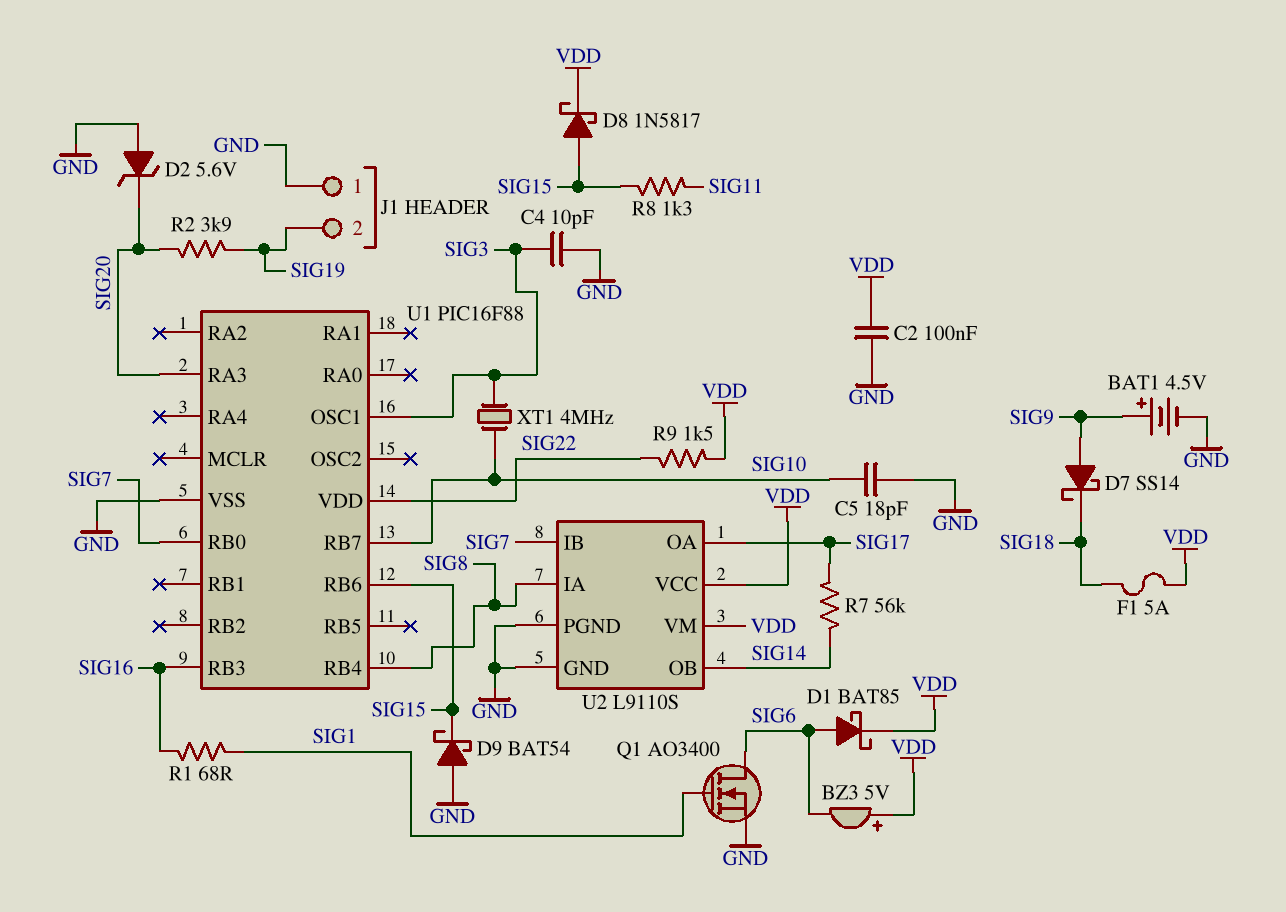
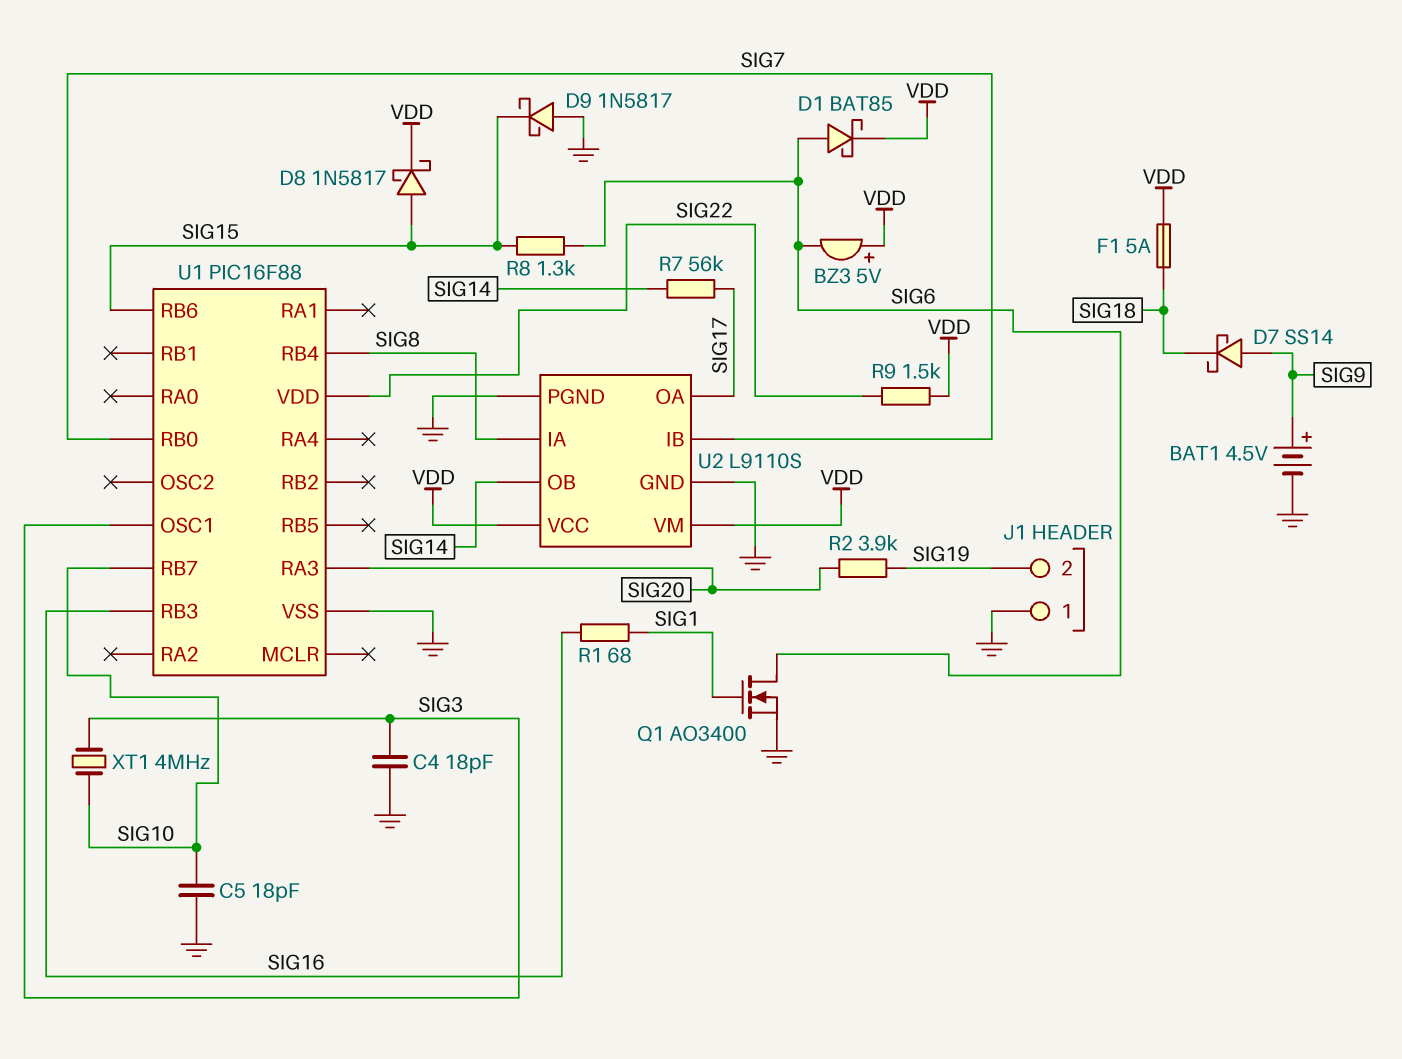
C2: 100nF (GND, VDD) -> none
C4: 10pF (GND, SIG3) -> 18pF (GND, SIG3)
D2: zener 5.6V (A GND, K SIG20) -> none
D9: schottky BAT54 (A GND, K SIG15) -> schottky 1N5817 (A GND, K SIG15)
R8: 1.3k (SIG11, SIG15) -> 1.3k (SIG6, SIG15)

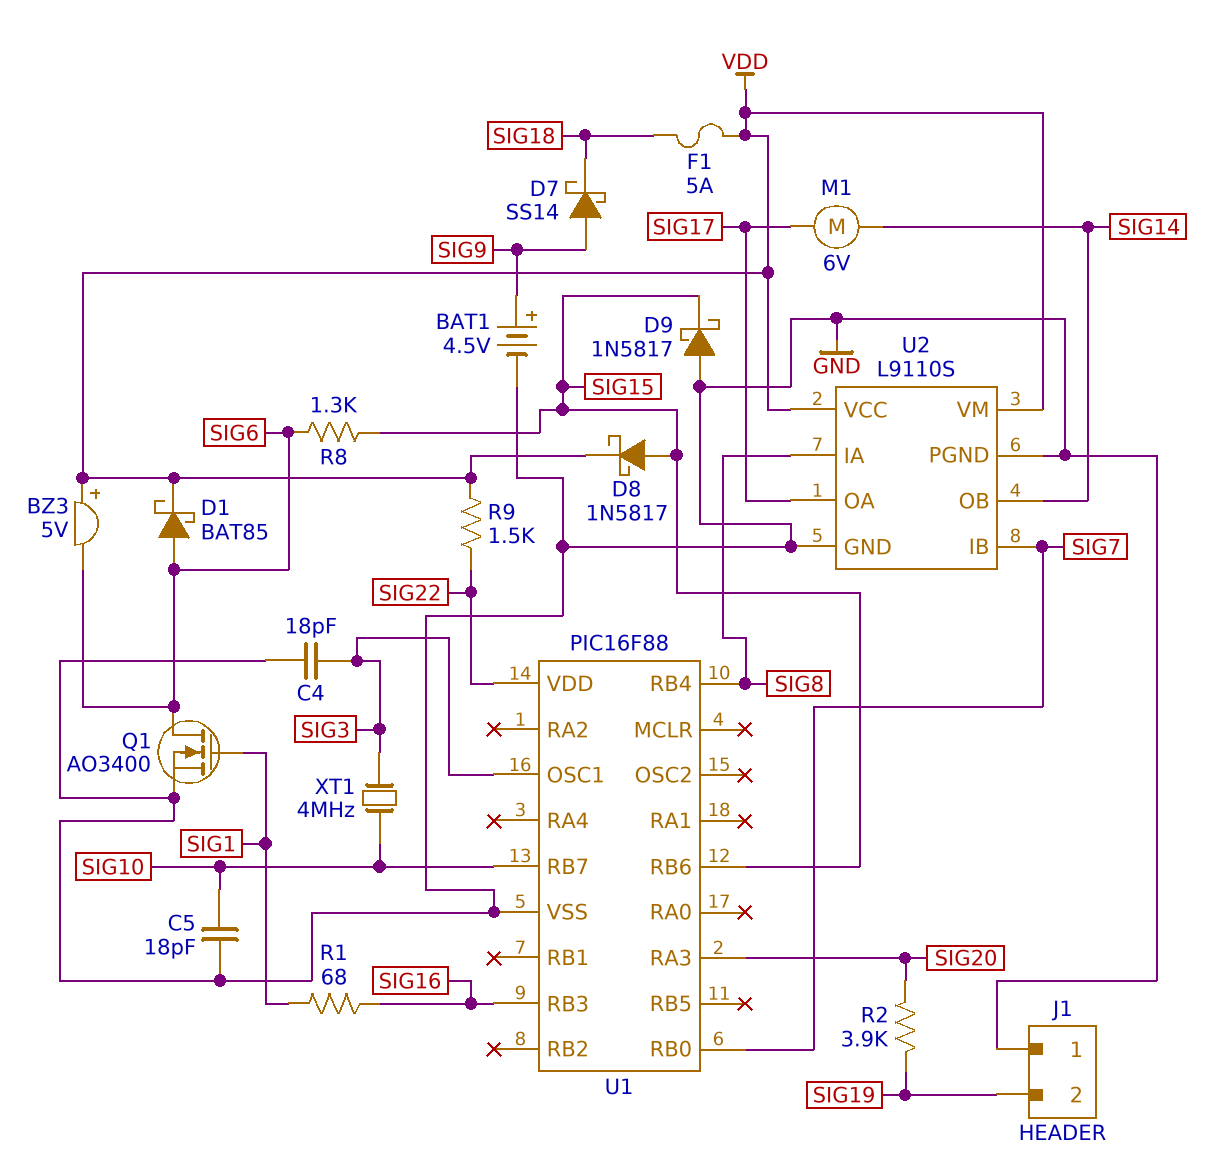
M1: none -> motor 6V (SIG14, SIG17)
R7: 56k (SIG14, SIG17) -> none

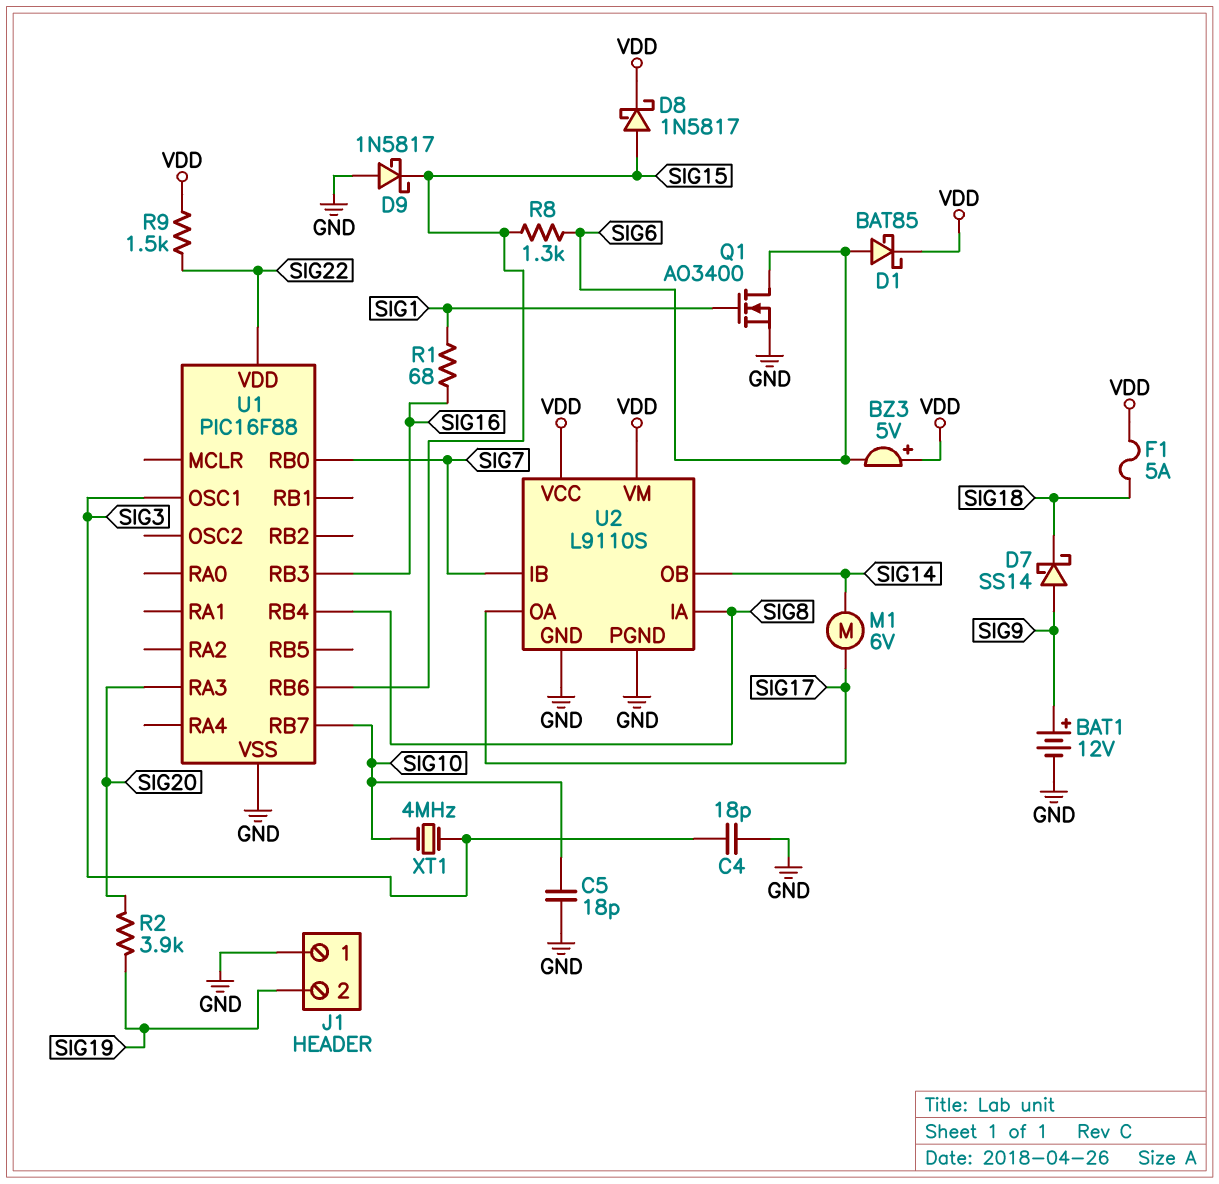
BAT1: 4.5V (plus SIG9, minus GND) -> 12V (plus SIG9, minus GND)

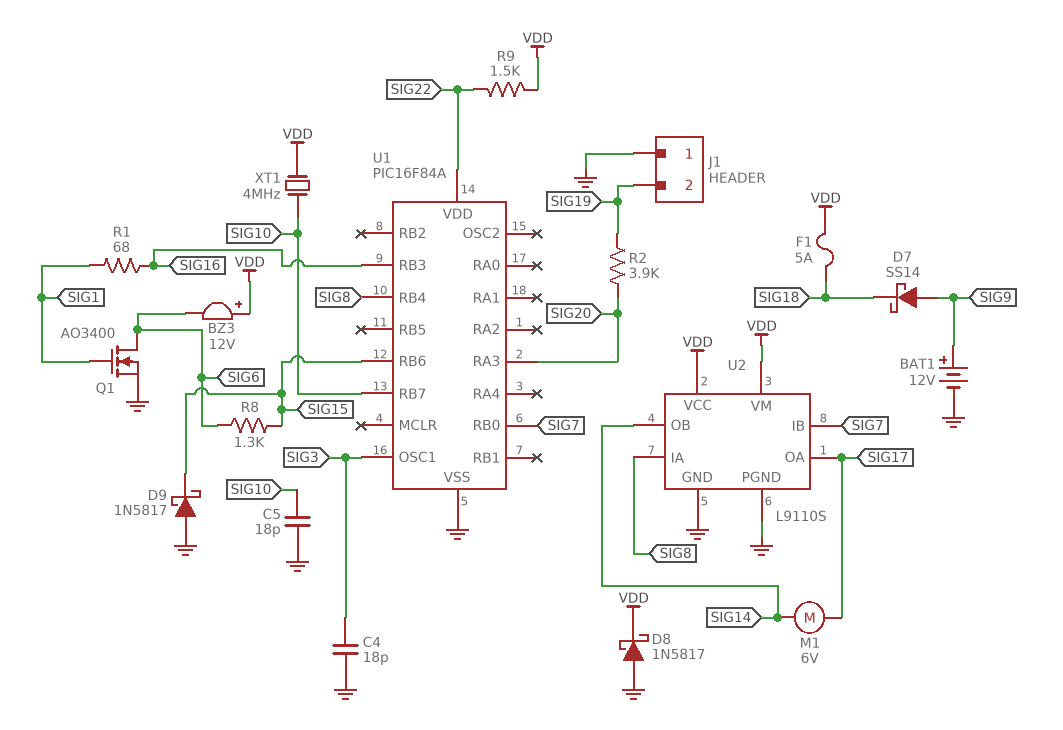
BZ3: buzzer 5V (plus VDD, minus SIG6) -> buzzer 12V (plus VDD, minus SIG6)
D1: schottky BAT85 (A SIG6, K VDD) -> none
D8: schottky 1N5817 (A SIG15, K VDD) -> schottky 1N5817 (A GND, K VDD)
U1: PIC16F88 -> PIC16F84A
XT1: 4MHz (SIG3, SIG10) -> 4MHz (SIG10, VDD)

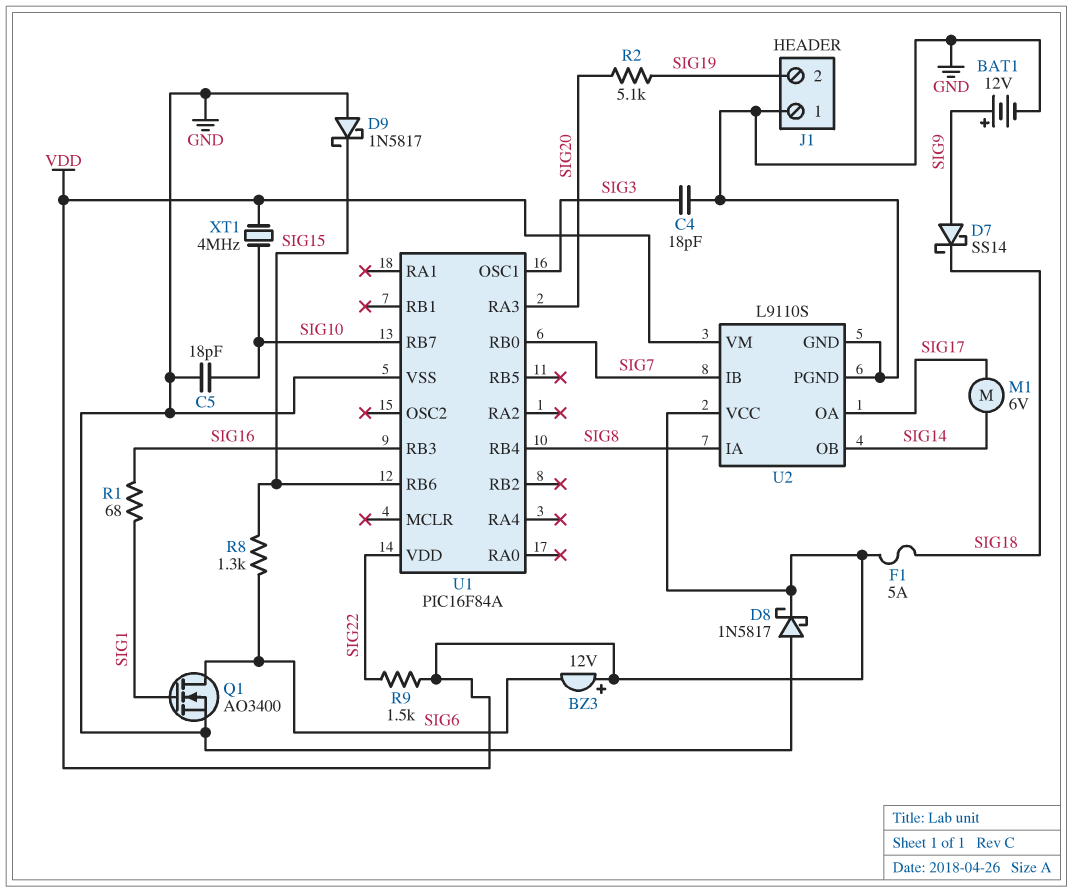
R2: 3.9k (SIG19, SIG20) -> 5.1k (SIG19, SIG20)

